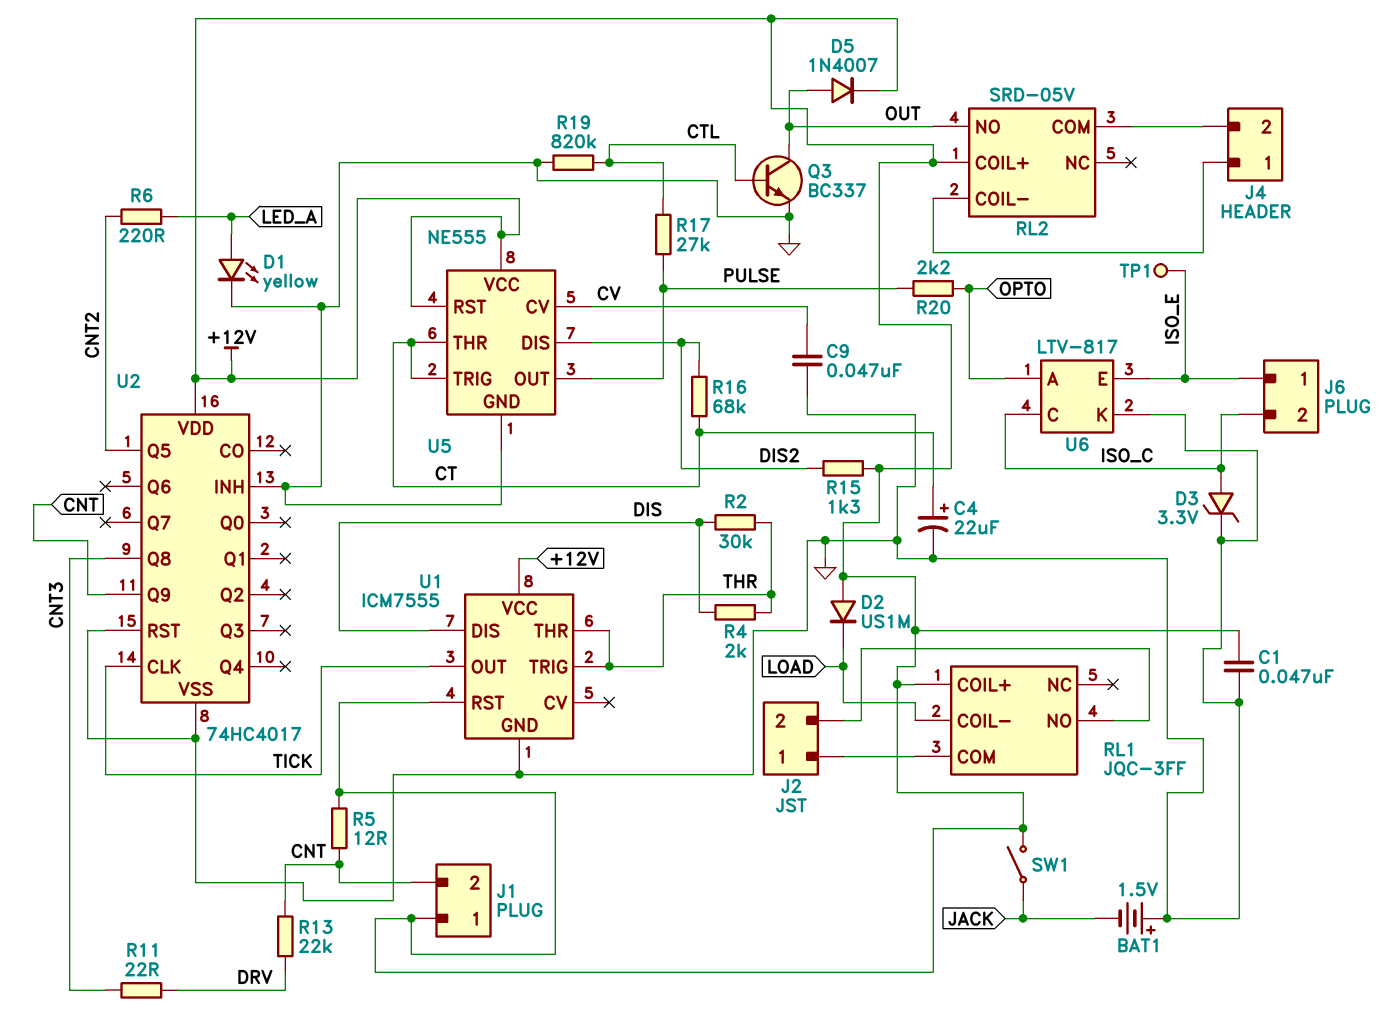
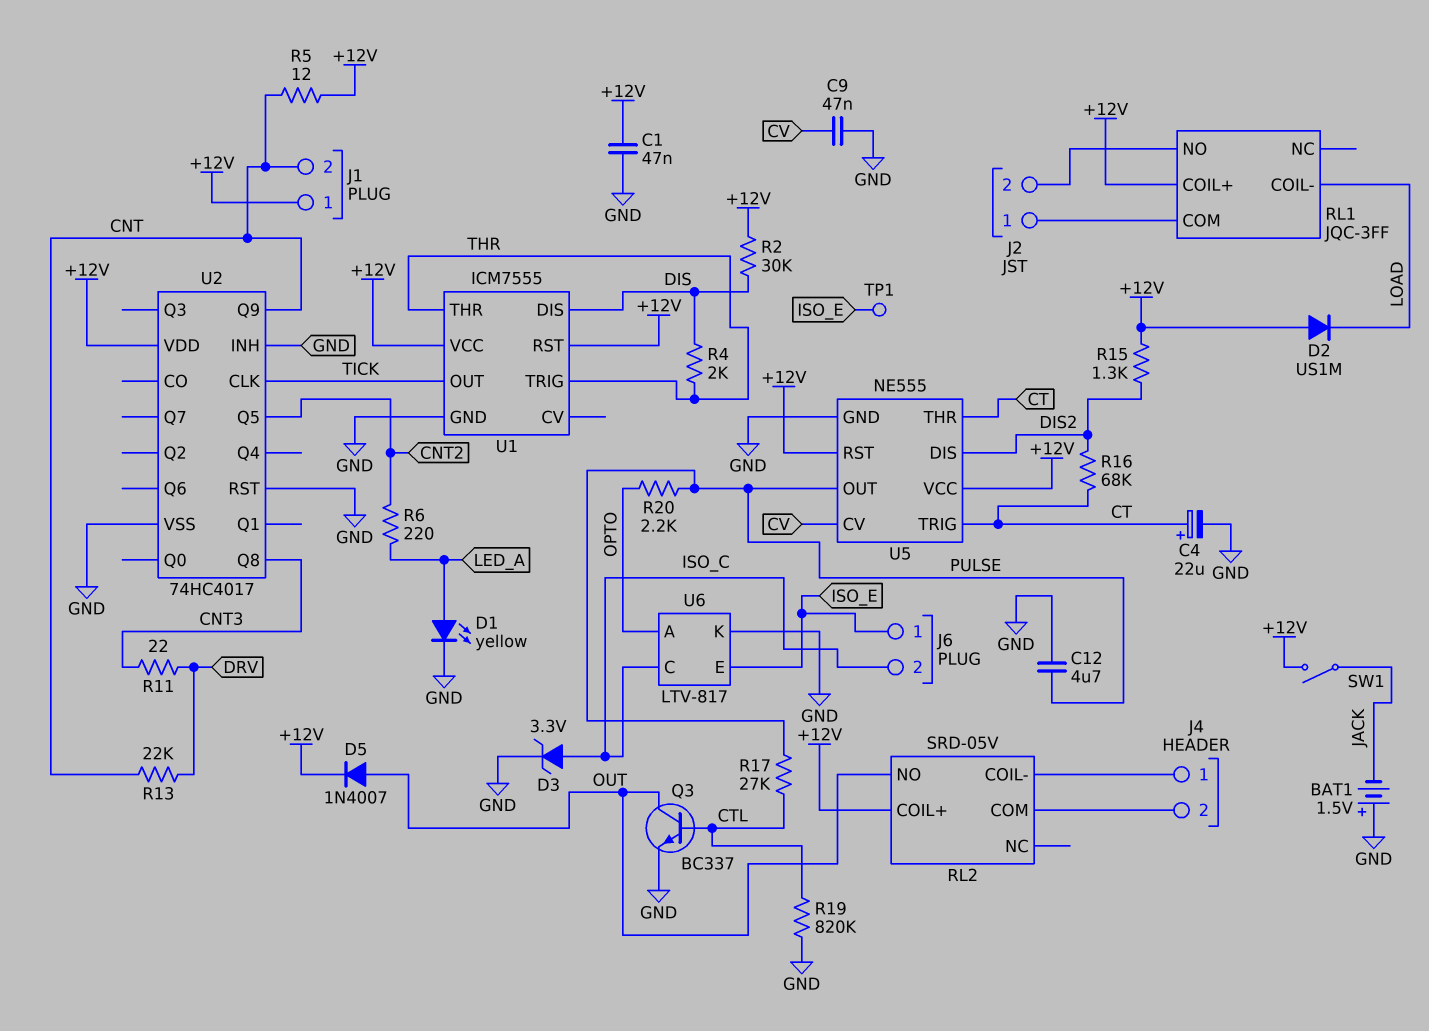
C12: none -> 4.7uF (GND, PULSE)
R2: 30k (DIS, THR) -> 30k (+12V, DIS)

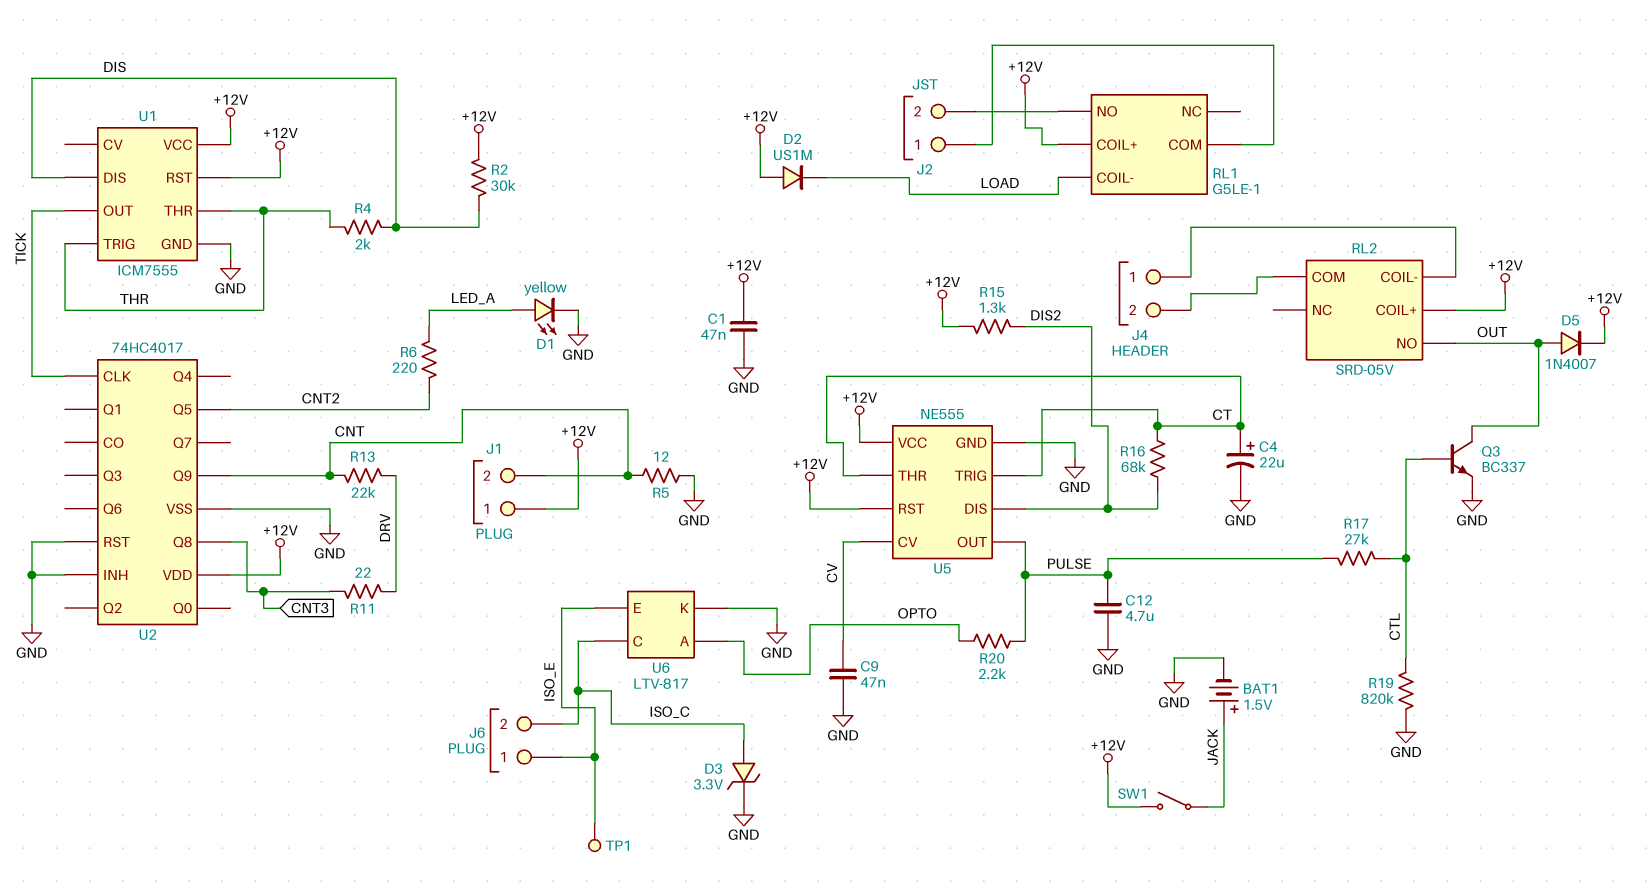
BAT1: 1.5V (plus GND, minus JACK) -> 1.5V (plus JACK, minus GND)
R5: 12 (+12V, CNT) -> 12 (CNT, GND)
RL1: JQC-3FF -> G5LE-1

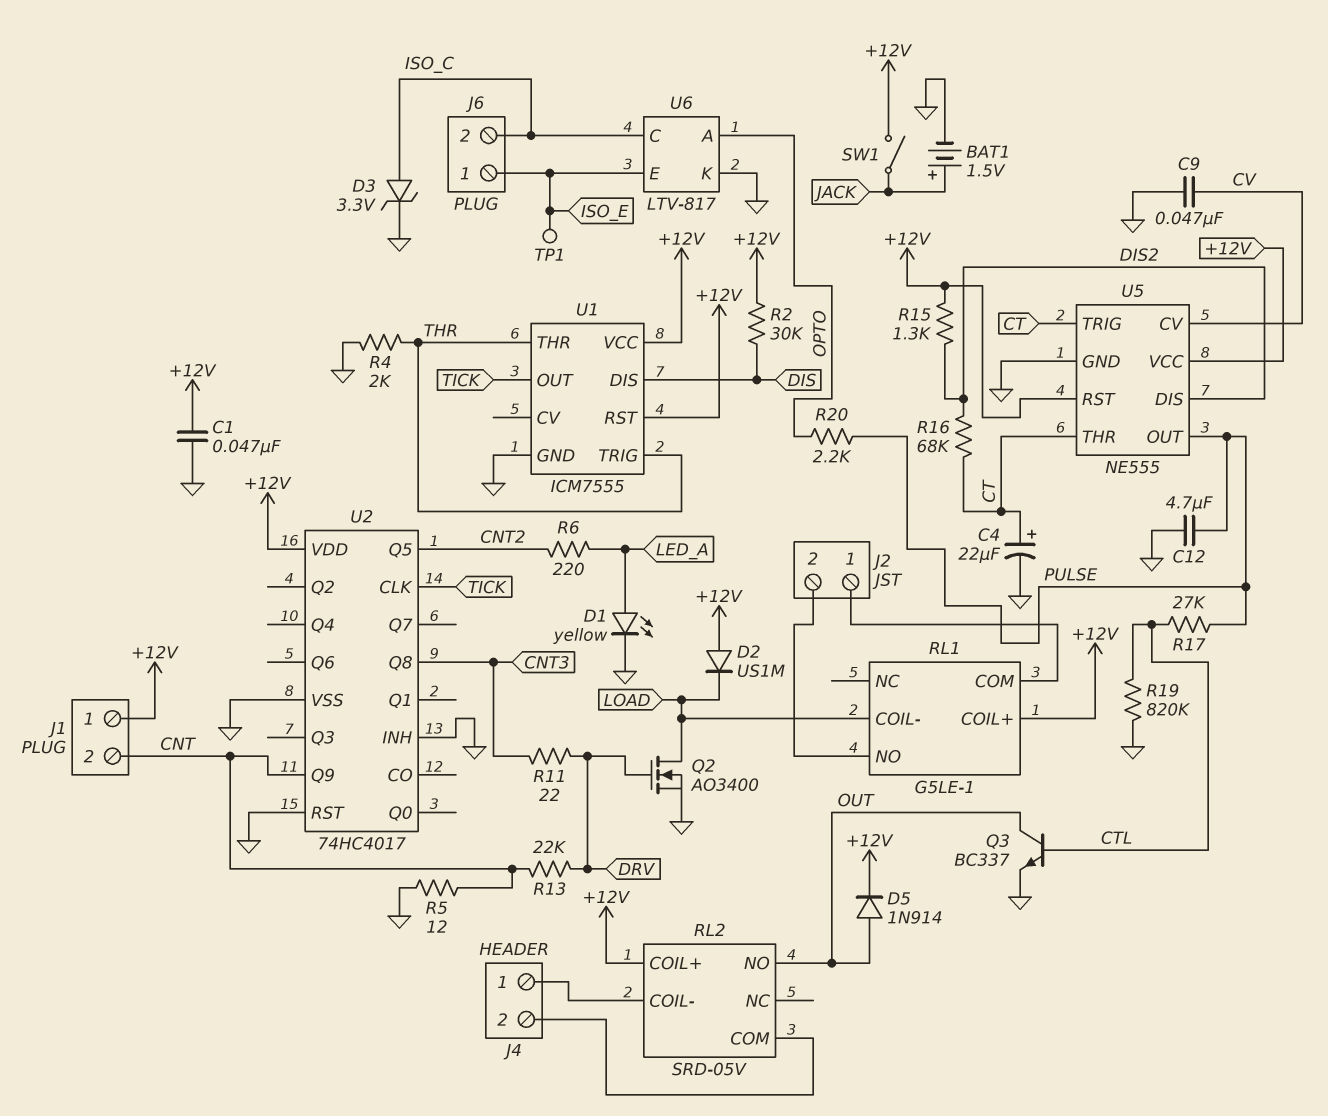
D5: diode 1N4007 (A OUT, K +12V) -> diode 1N914 (A OUT, K +12V)
Q2: none -> NMOS AO3400 (G DRV, D LOAD, S GND)
R4: 2k (DIS, THR) -> 2k (GND, THR)

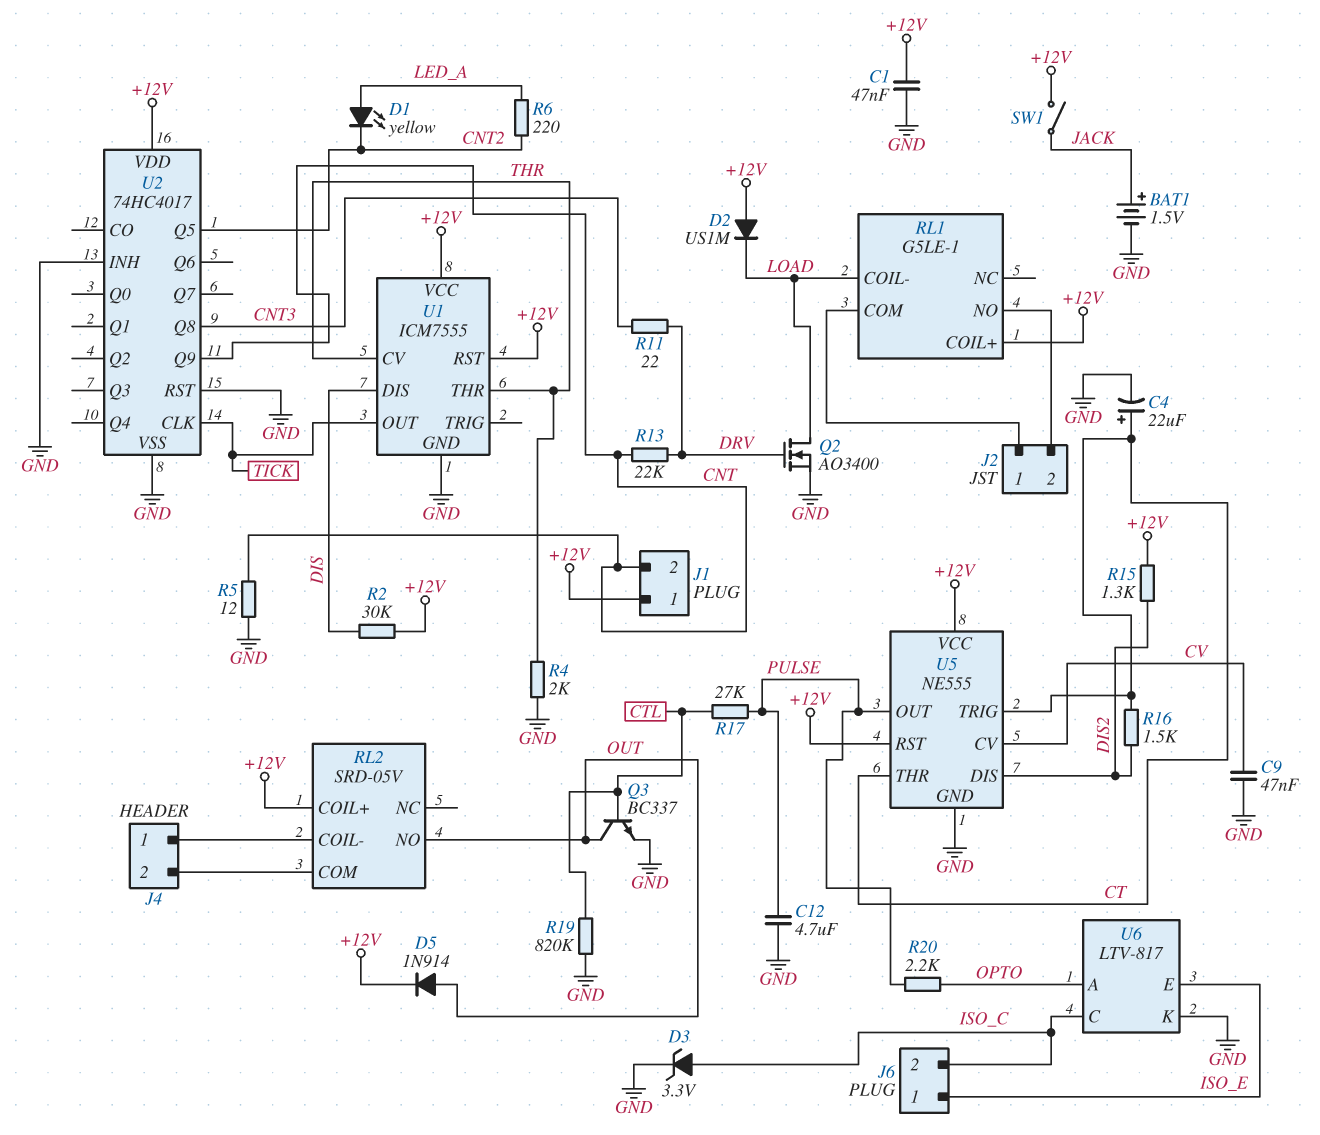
D1: LED yellow (A LED_A, K GND) -> LED yellow (A LED_A, K CNT2)
R16: 68k (CT, DIS2) -> 1.5k (CT, DIS2)
TP1: test point (ISO_E) -> none
U1 pin CV: none -> THR
U1 pin TRIG: THR -> none

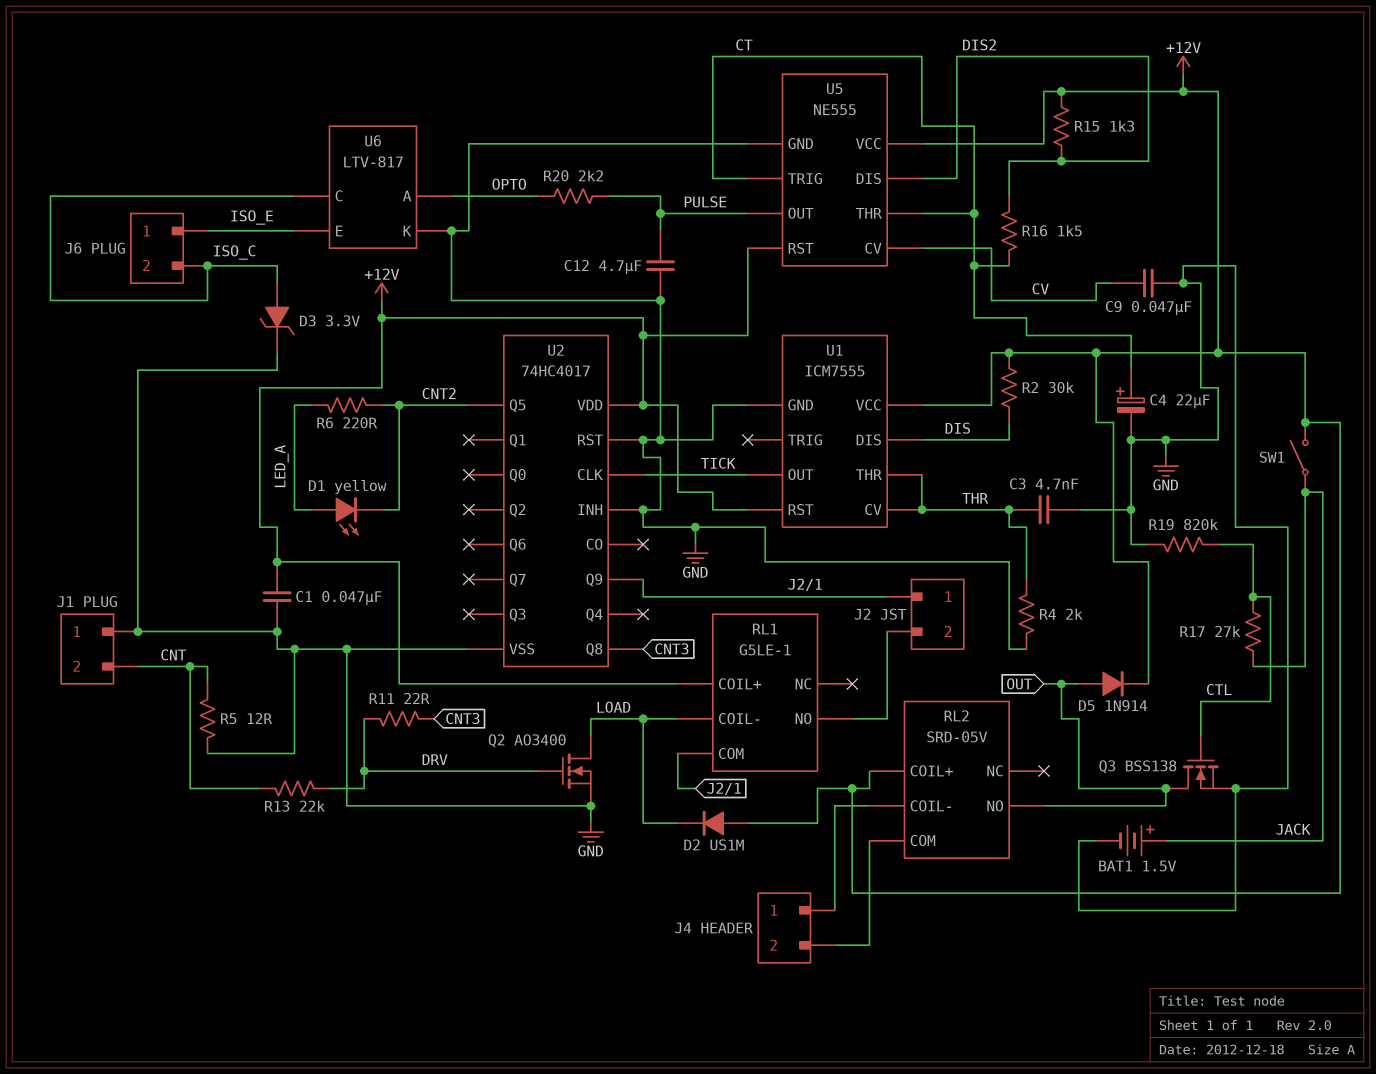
C3: none -> 4.7nF (GND, THR)
J1 pin 1: +12V -> GND
Q3: NPN BC337 (B CTL, C OUT, E GND) -> NMOS BSS138 (G CTL, D OUT, S GND)
R17: 27k (CTL, PULSE) -> 27k (CTL, JACK)
U2 pin Q9: CNT -> J2/1

